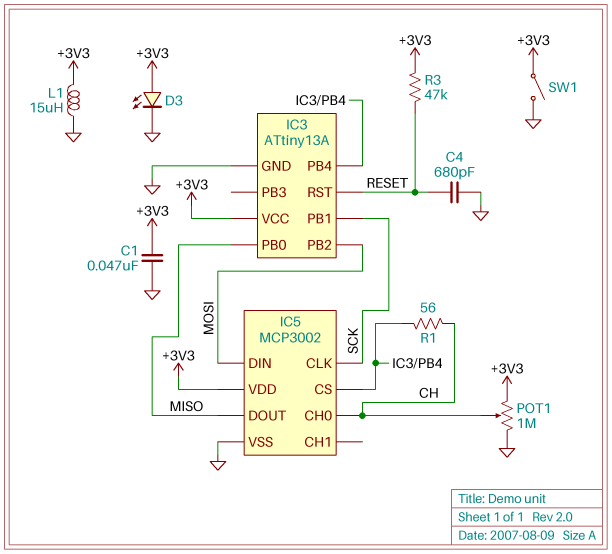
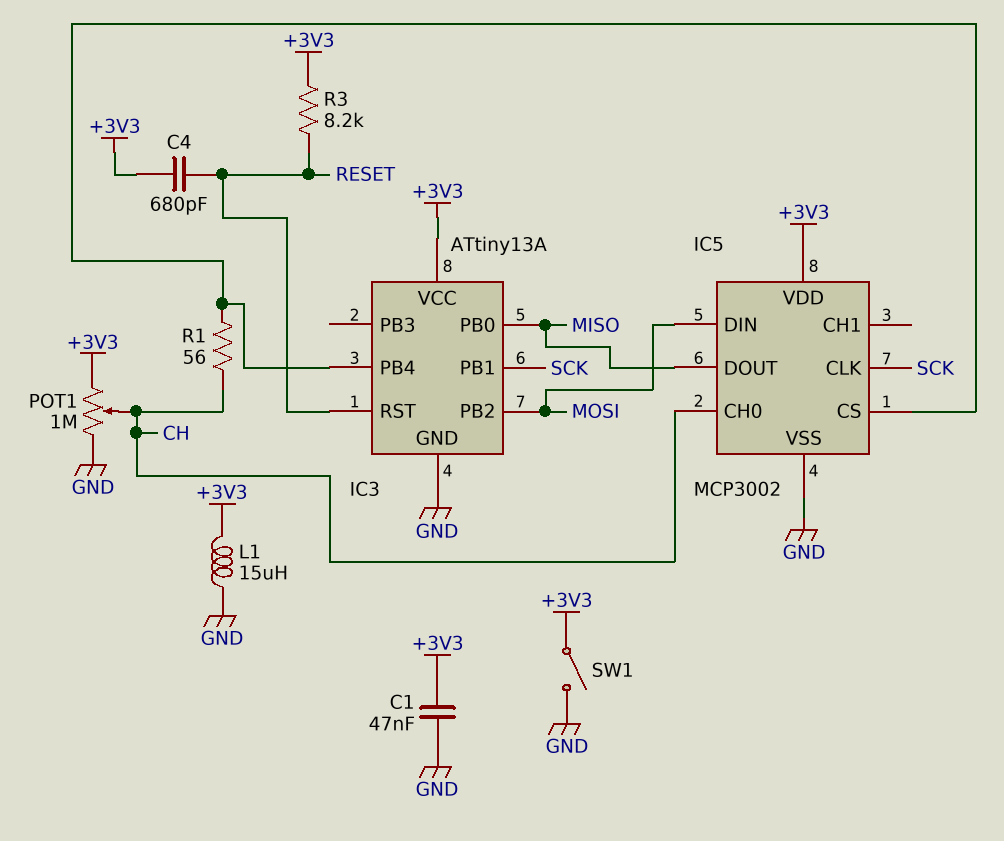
C4: 680pF (GND, RESET) -> 680pF (+3V3, RESET)
D3: LED (A +3V3, K GND) -> none
R3: 47k (+3V3, RESET) -> 8.2k (+3V3, RESET)

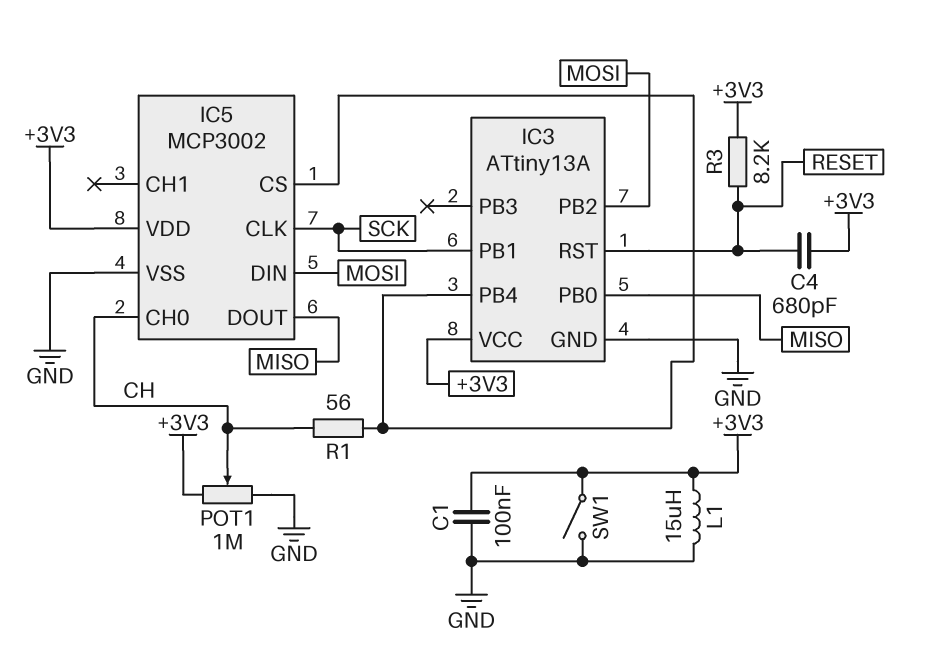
C1: 47nF (+3V3, GND) -> 100nF (+3V3, GND)

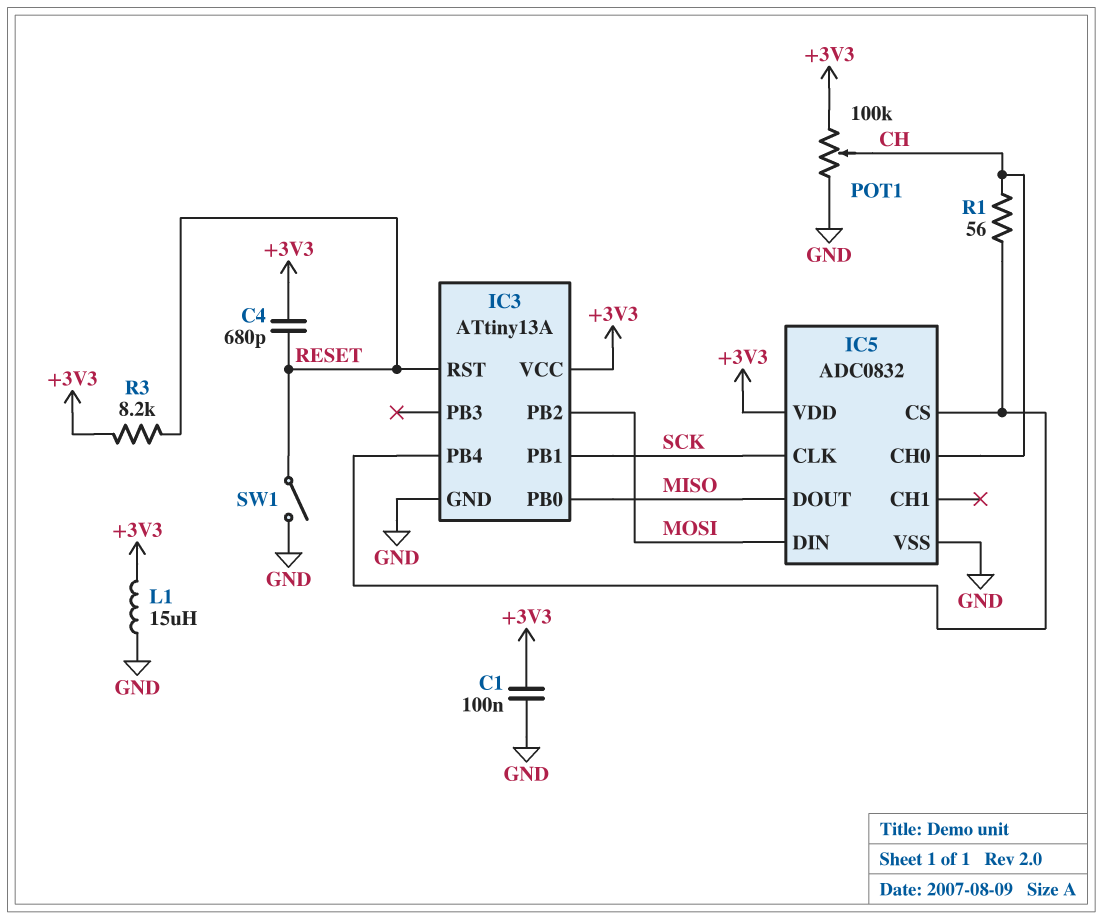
IC5: MCP3002 -> ADC0832
POT1: 1M (+3V3, GND, wiper CH) -> 100k (+3V3, GND, wiper CH)
SW1: switch (+3V3, GND) -> switch (GND, RESET)

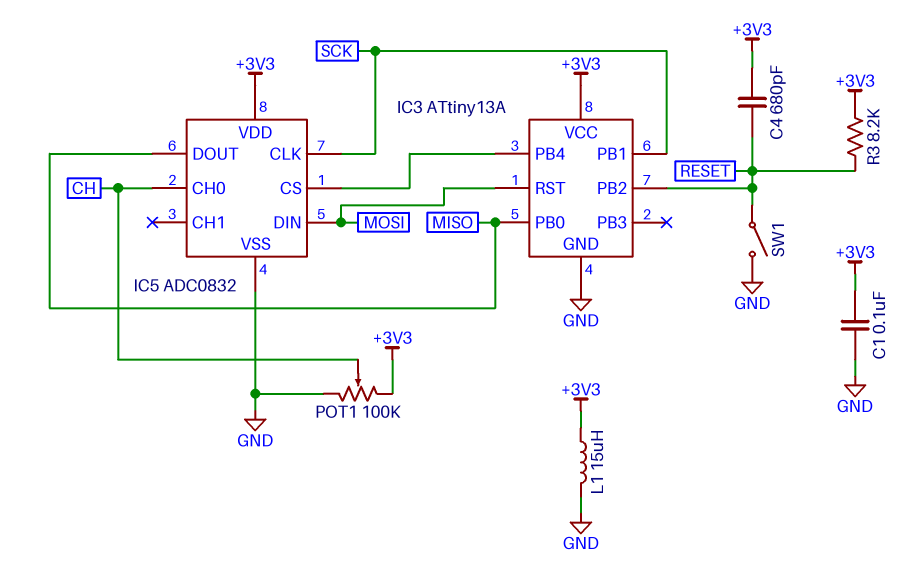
IC3 pin PB2: MOSI -> RESET
IC3 pin RST: RESET -> MOSI
R1: 56 (CH, IC3/PB4) -> none

